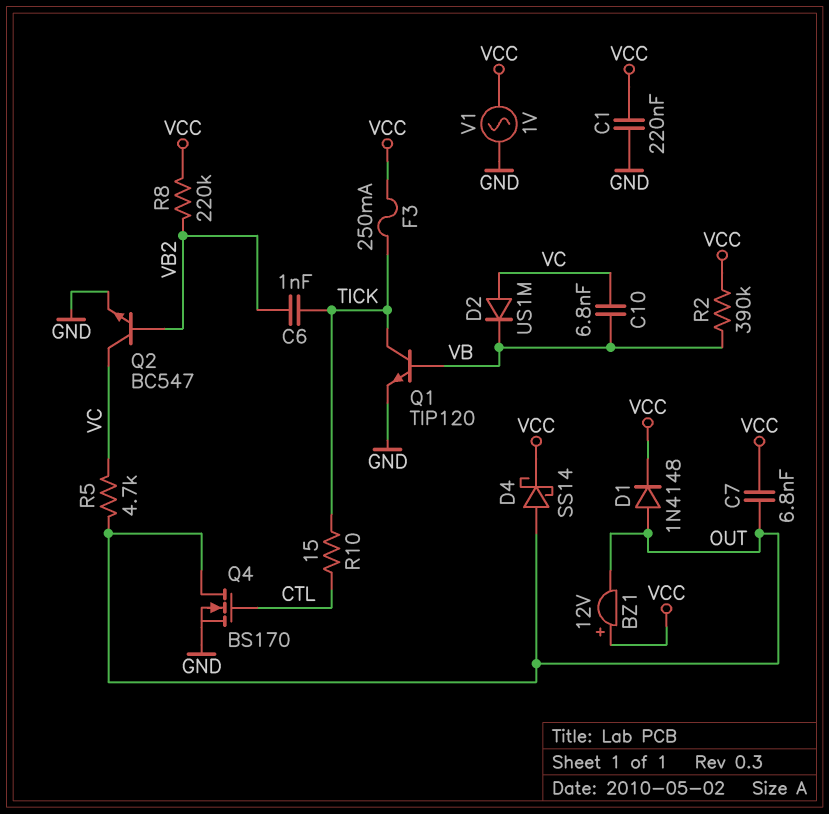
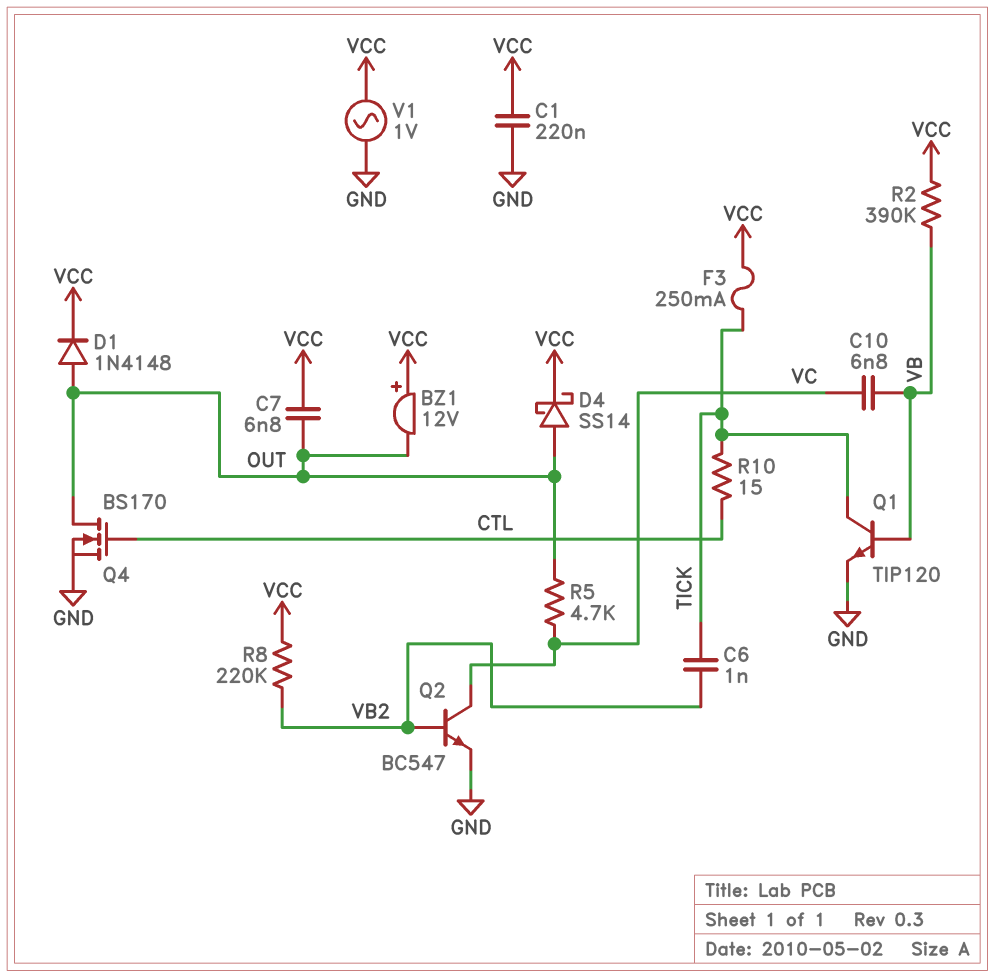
D2: diode US1M (A VC, K VB) -> none

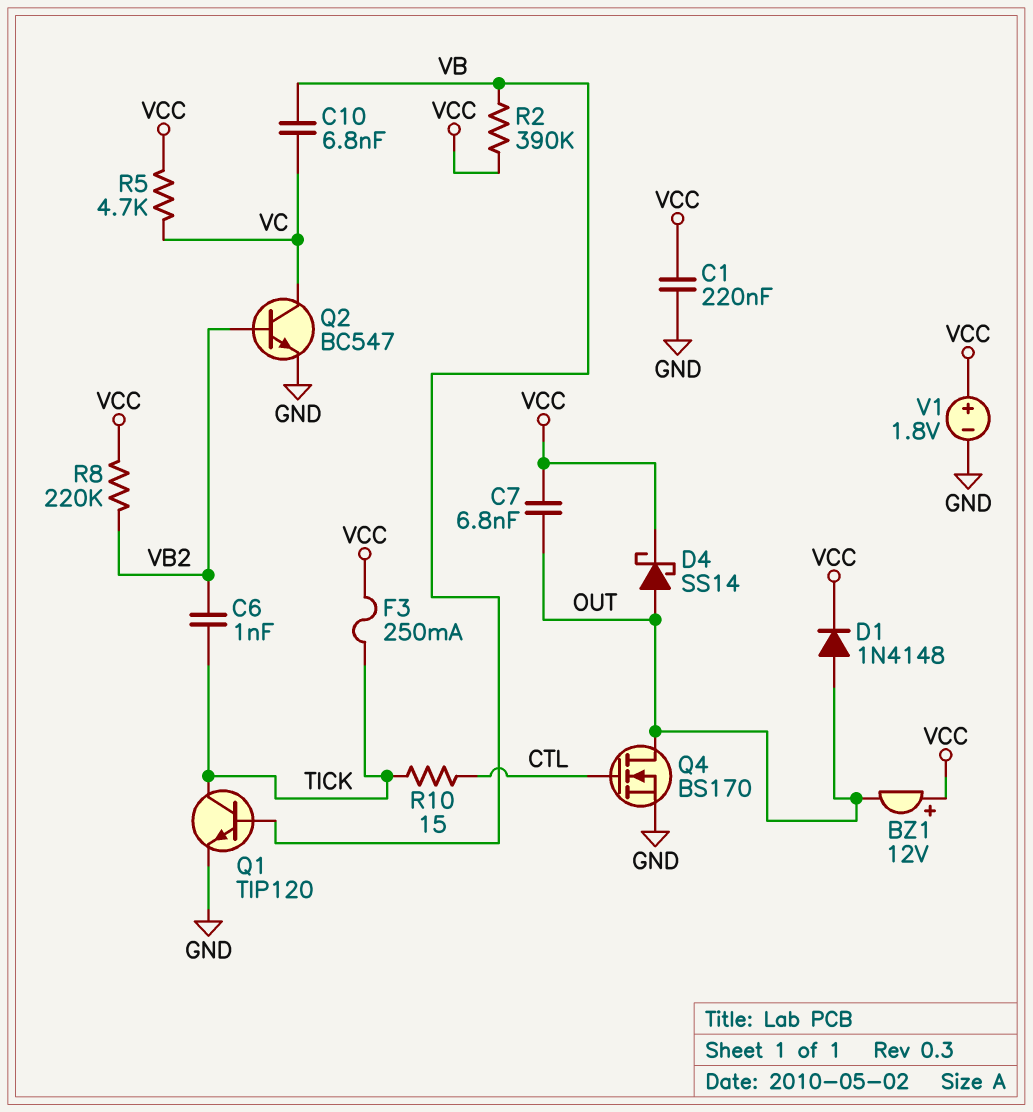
R5: 4.7k (OUT, VC) -> 4.7k (VC, VCC)
V1: AC 1V (GND, VCC) -> 1.8V (plus VCC, minus GND)

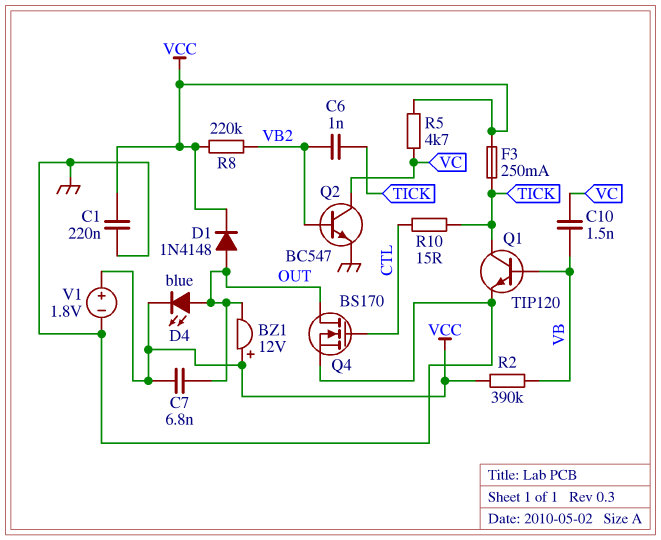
C10: 6.8nF (VB, VC) -> 1.5nF (VB, VC)
D4: schottky SS14 (A OUT, K VCC) -> LED blue (A OUT, K VCC)

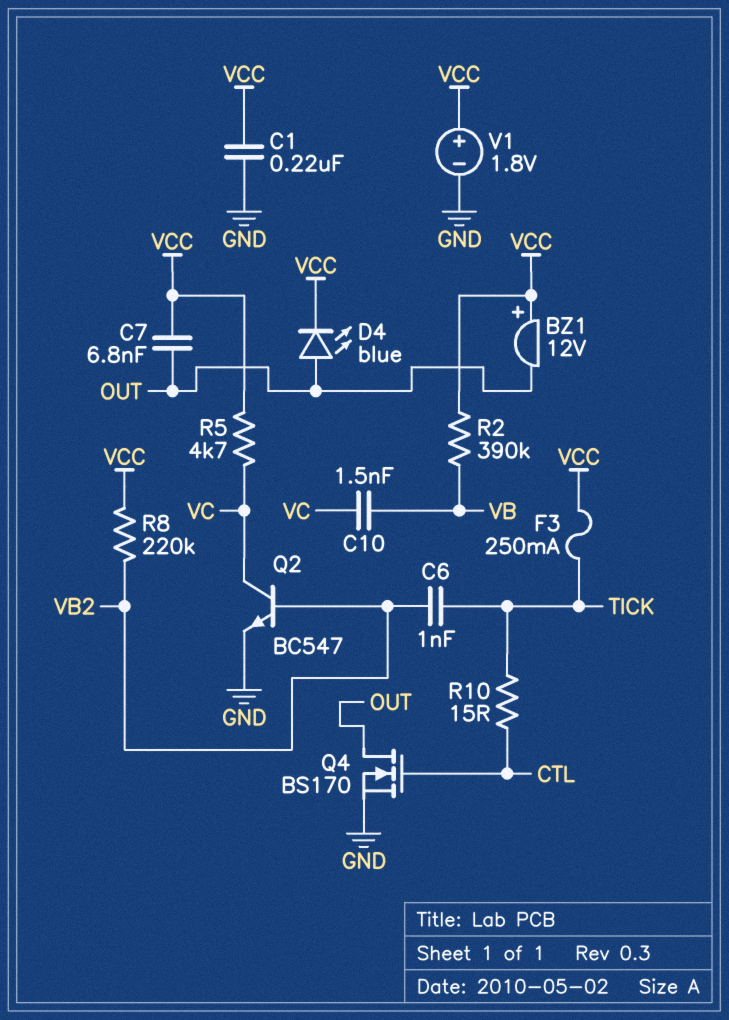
D1: diode 1N4148 (A OUT, K VCC) -> none
Q1: NPN TIP120 (B VB, C TICK, E GND) -> none

